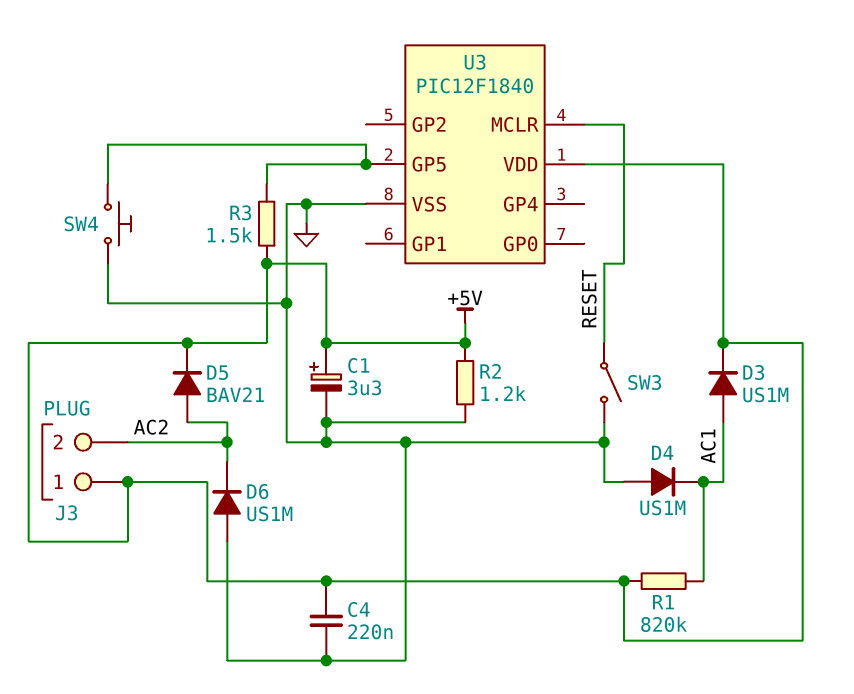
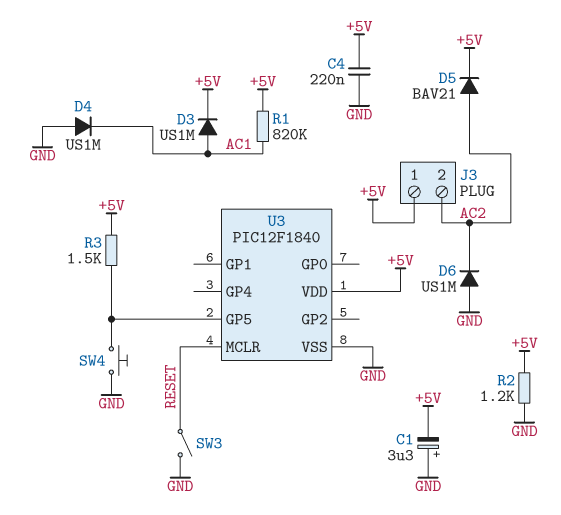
C1: 3.3uF (plus +5V, minus GND) -> 3.3uF (plus GND, minus +5V)

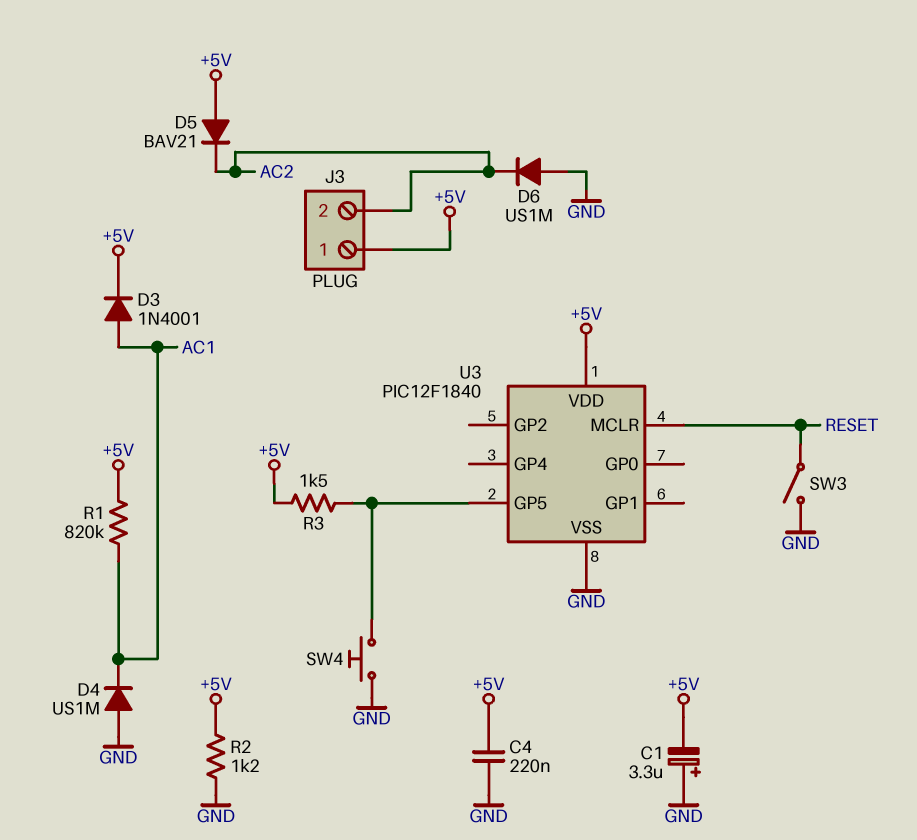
D3: diode US1M (A AC1, K +5V) -> diode 1N4001 (A AC1, K +5V)
D5: diode BAV21 (A AC2, K +5V) -> diode BAV21 (A +5V, K AC2)

